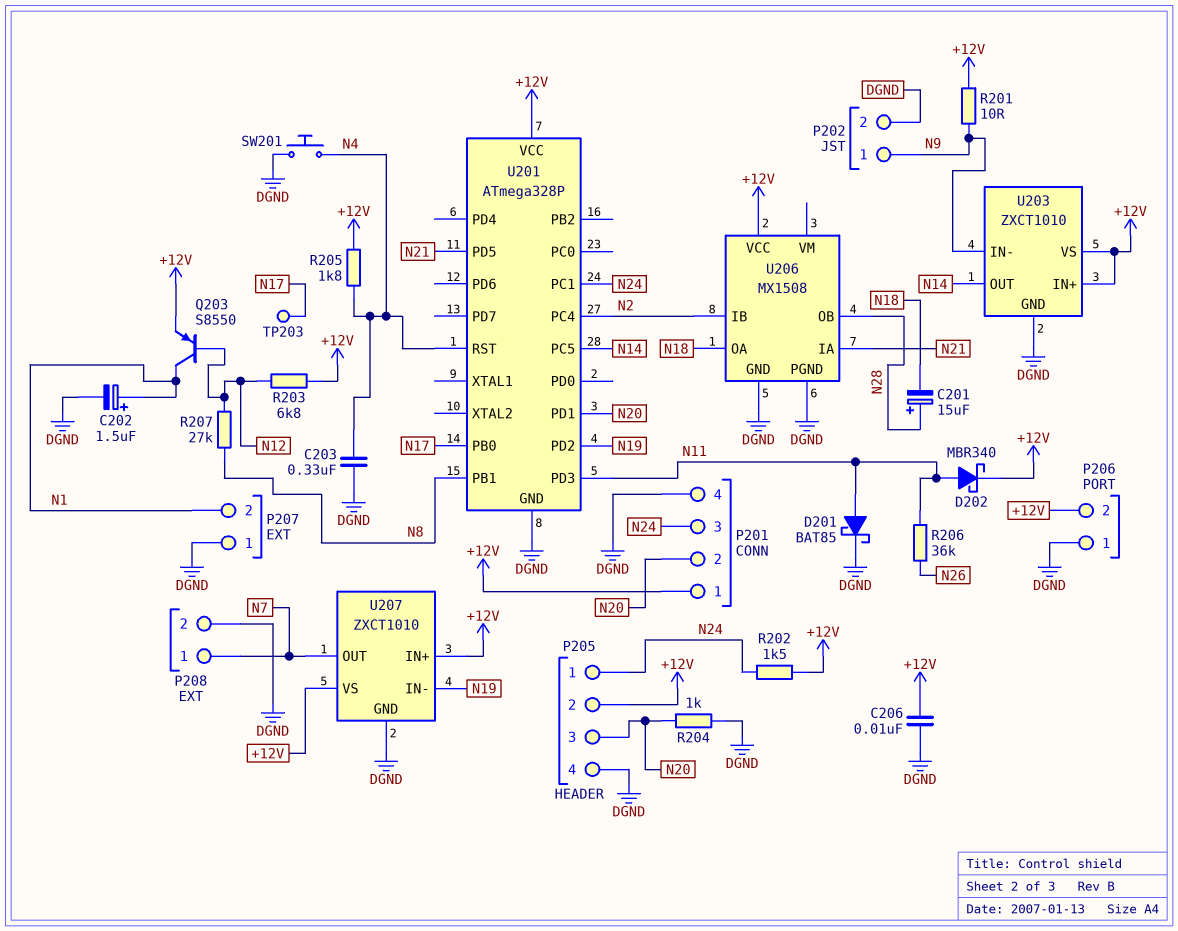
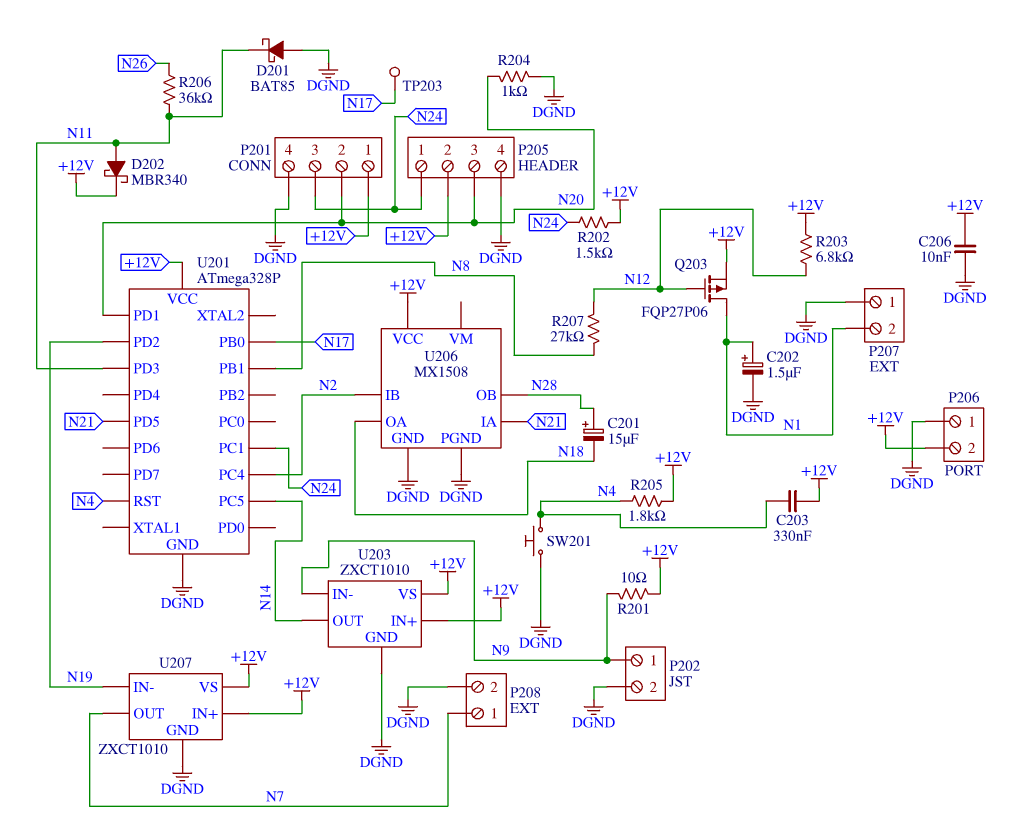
C203: 330nF (DGND, N4) -> 330nF (+12V, N4)
D201: schottky BAT85 (A N11, K DGND) -> schottky BAT85 (A DGND, K N11)
Q203: PNP S8550 (B N12, C N1, E +12V) -> PMOS FQP27P06 (G N12, D N1, S +12V)

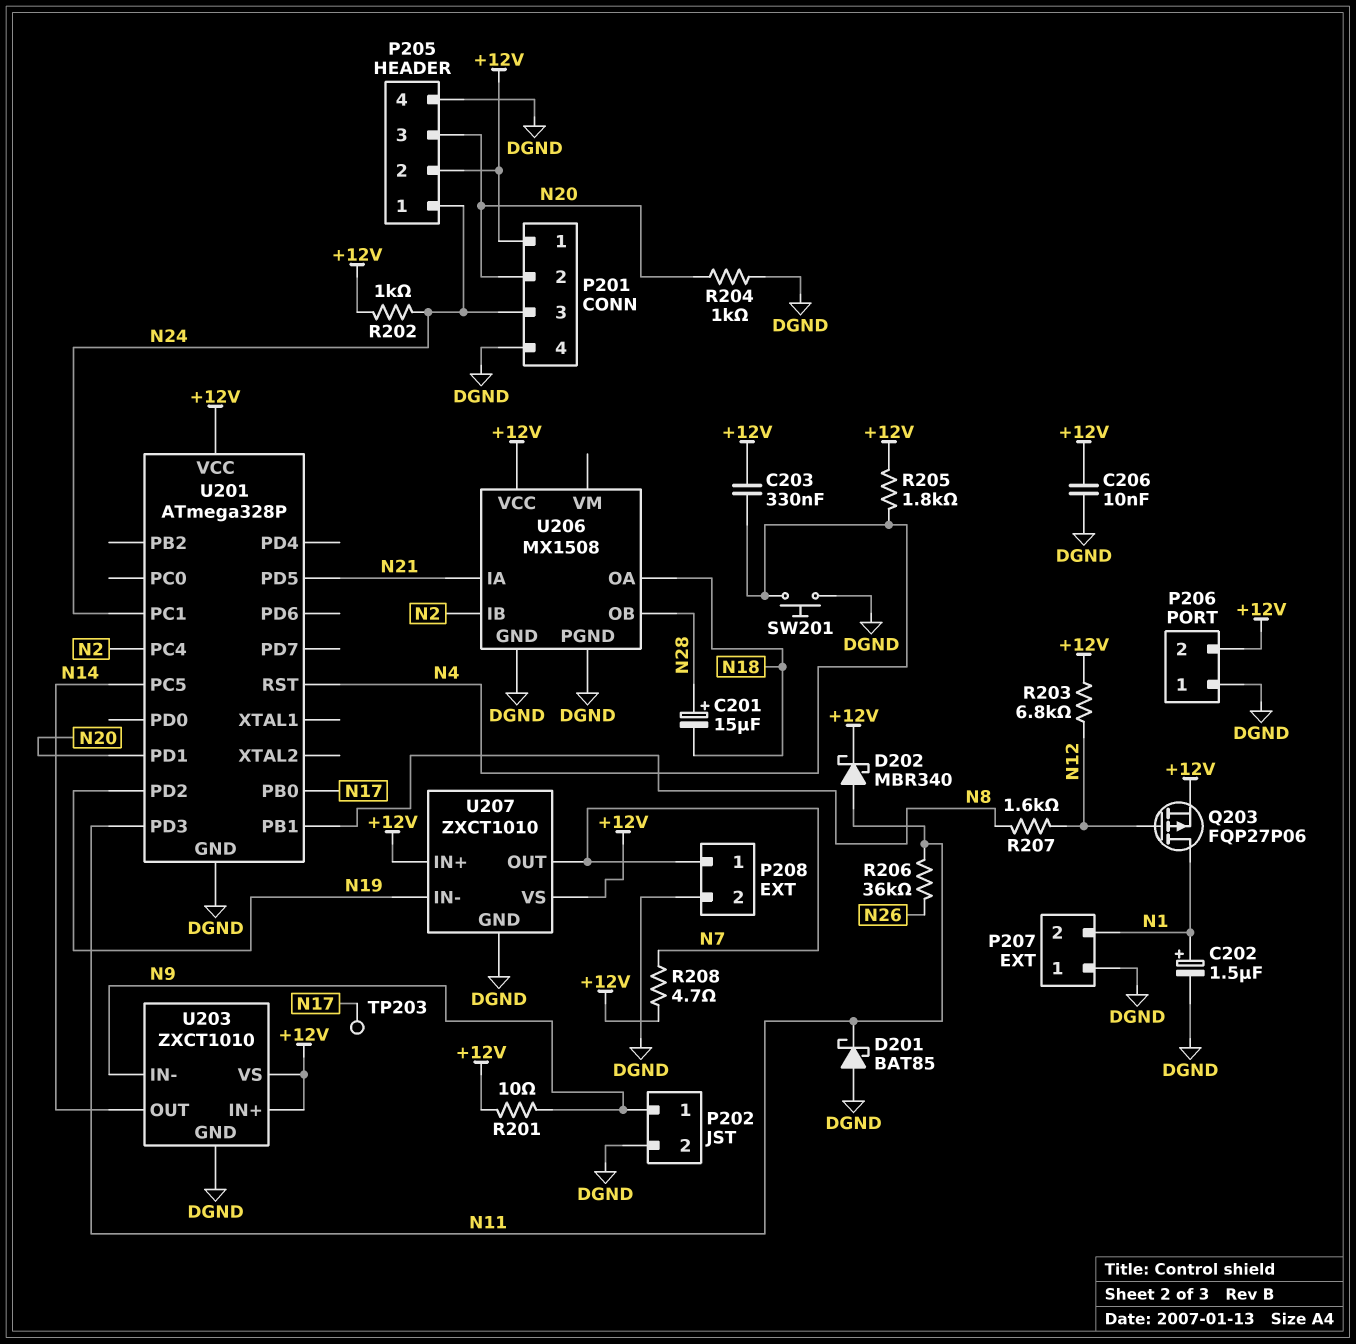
R202: 1.5k (+12V, N24) -> 1k (+12V, N24)
R207: 27k (N8, N12) -> 1.6k (N8, N12)
R208: none -> 4.7 (+12V, N7)

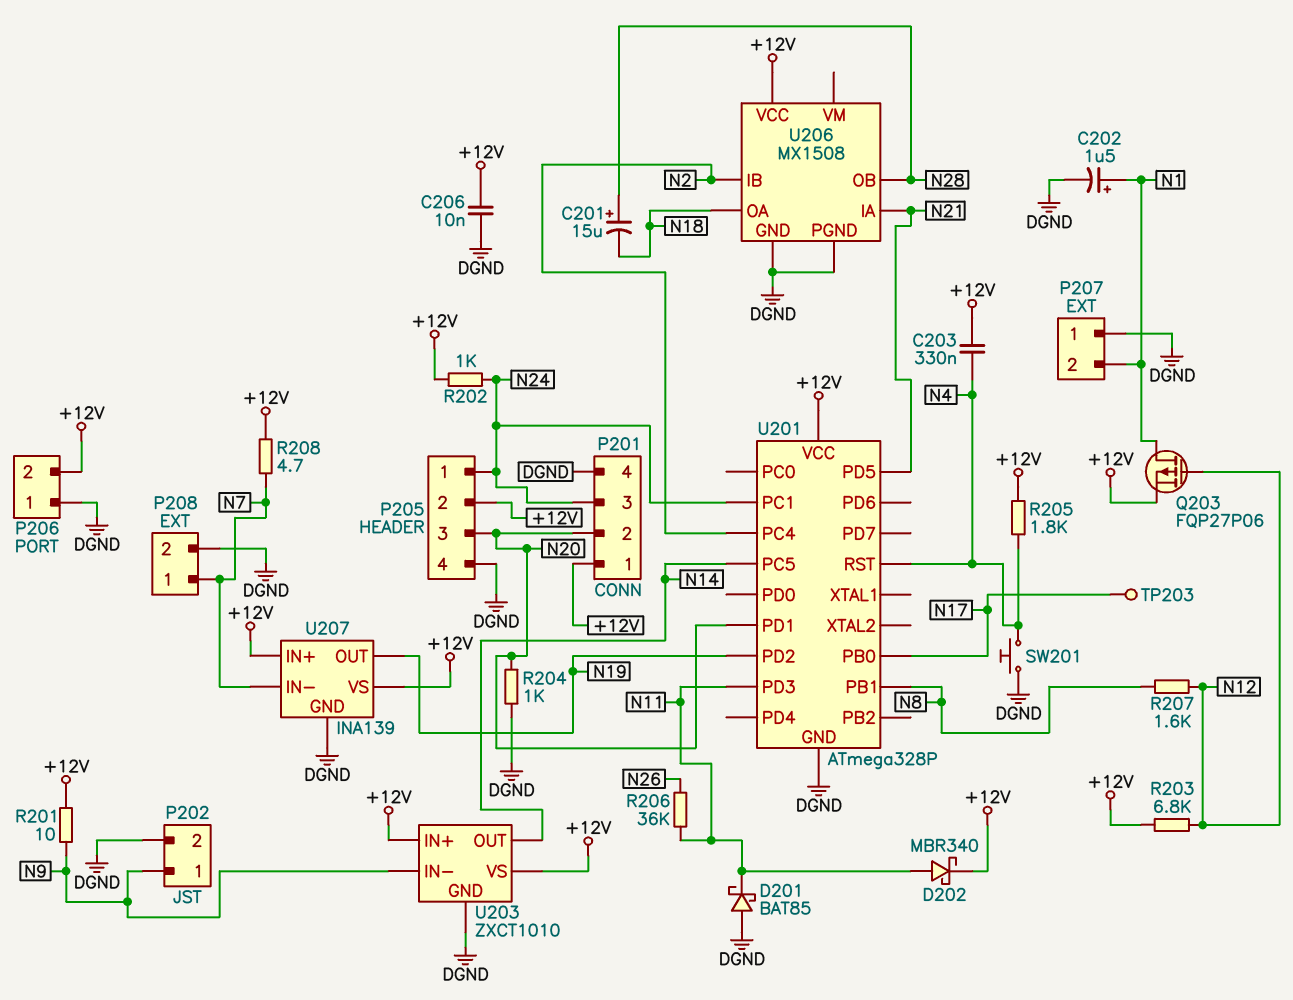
U207: ZXCT1010 -> INA139
U207 pin IN-: N19 -> N7
U207 pin OUT: N7 -> N19

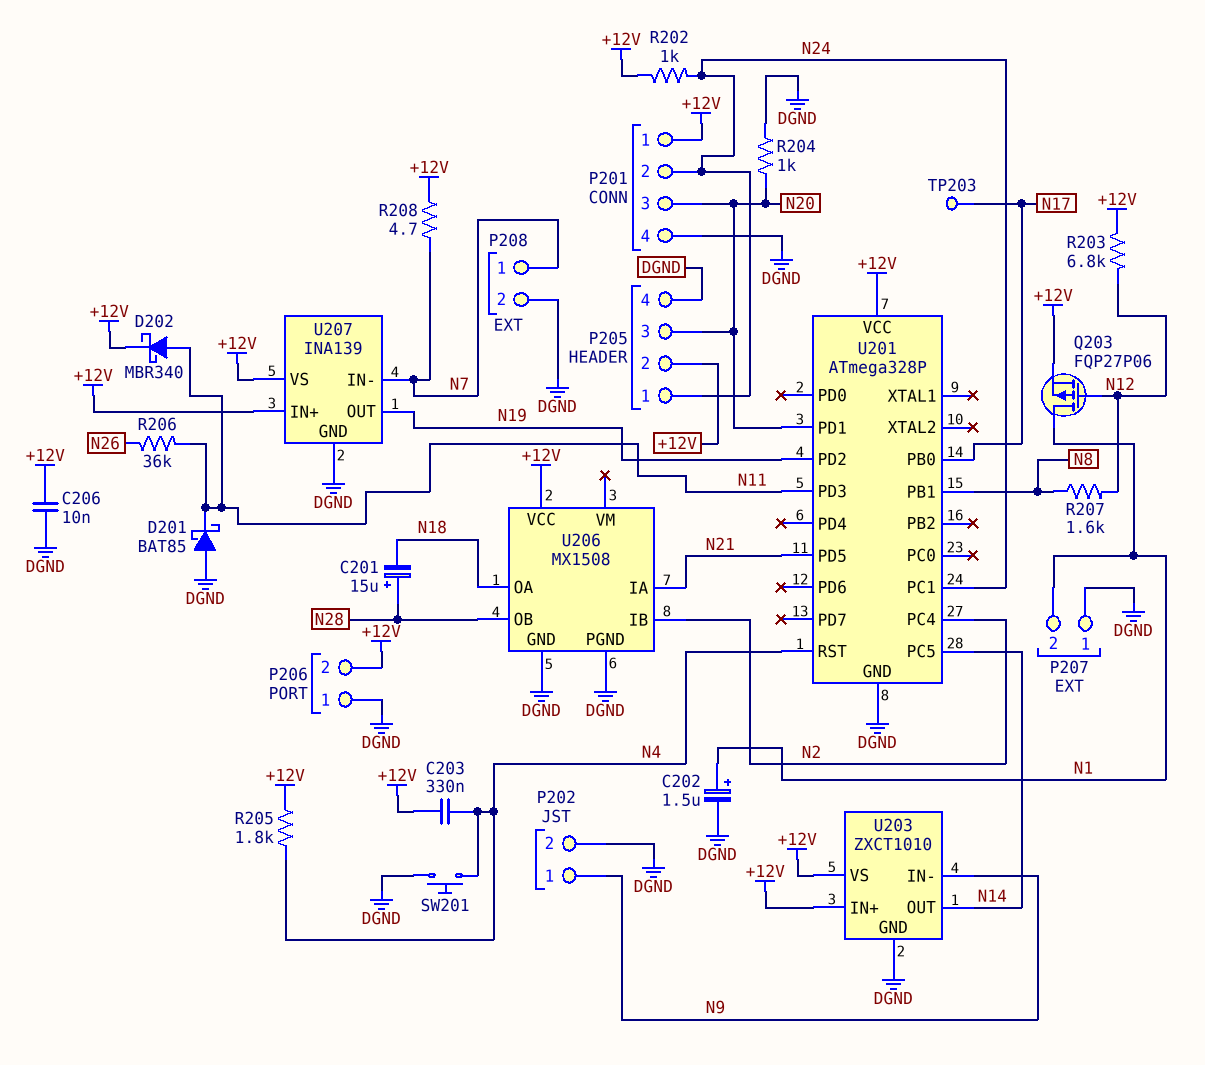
P201 pin 2: N20 -> N24
P201 pin 3: N24 -> N20
R201: 10 (+12V, N9) -> none

